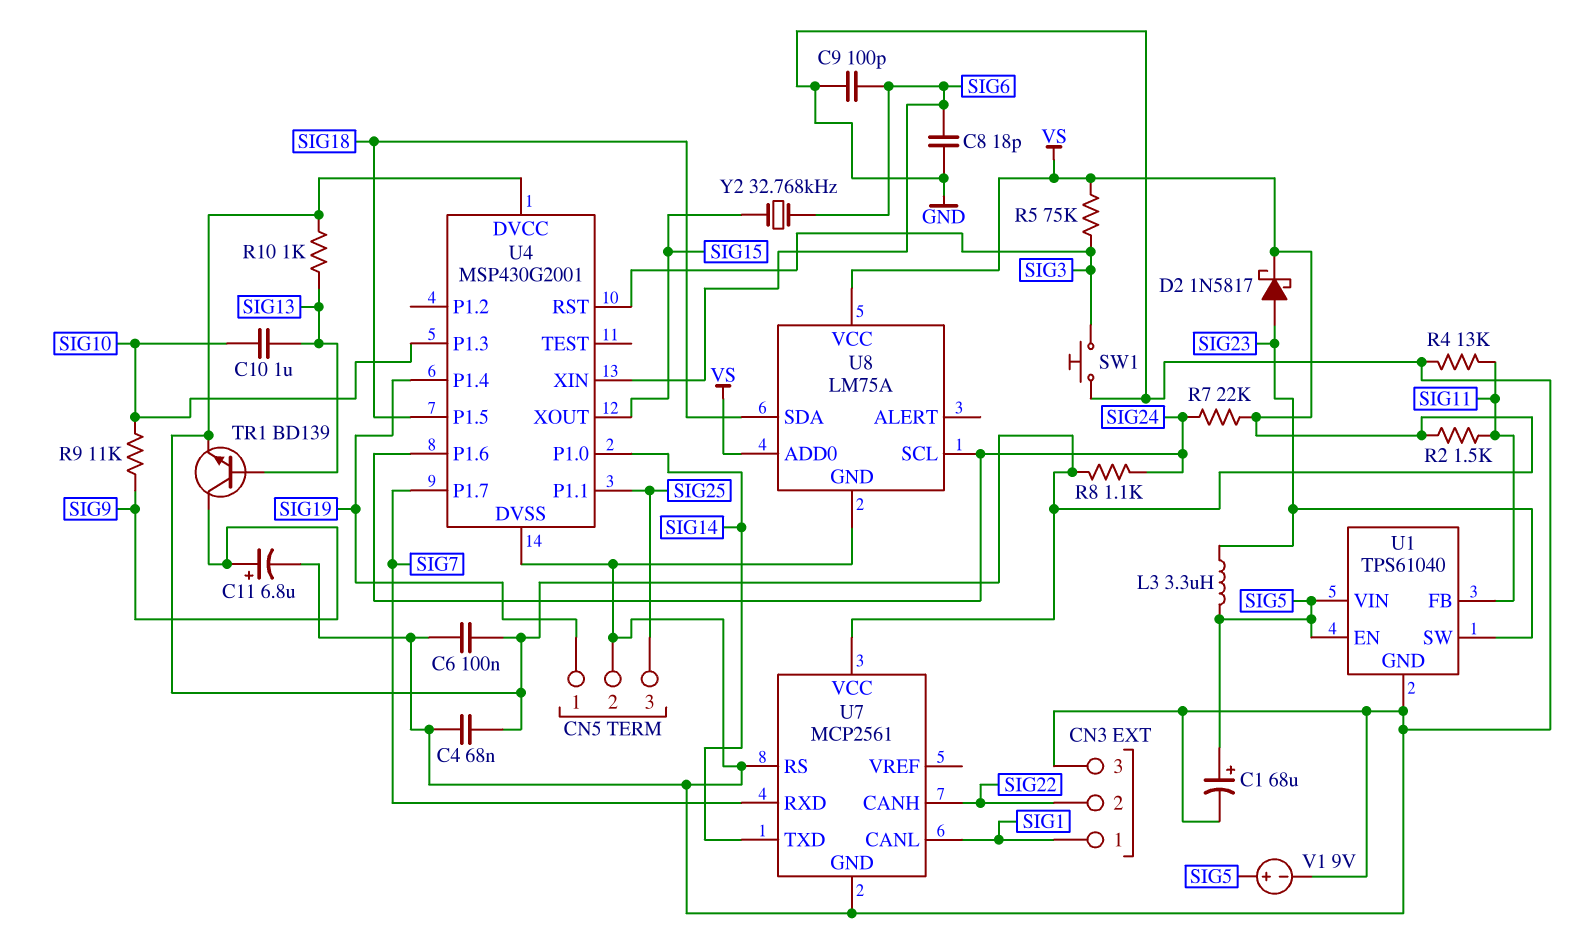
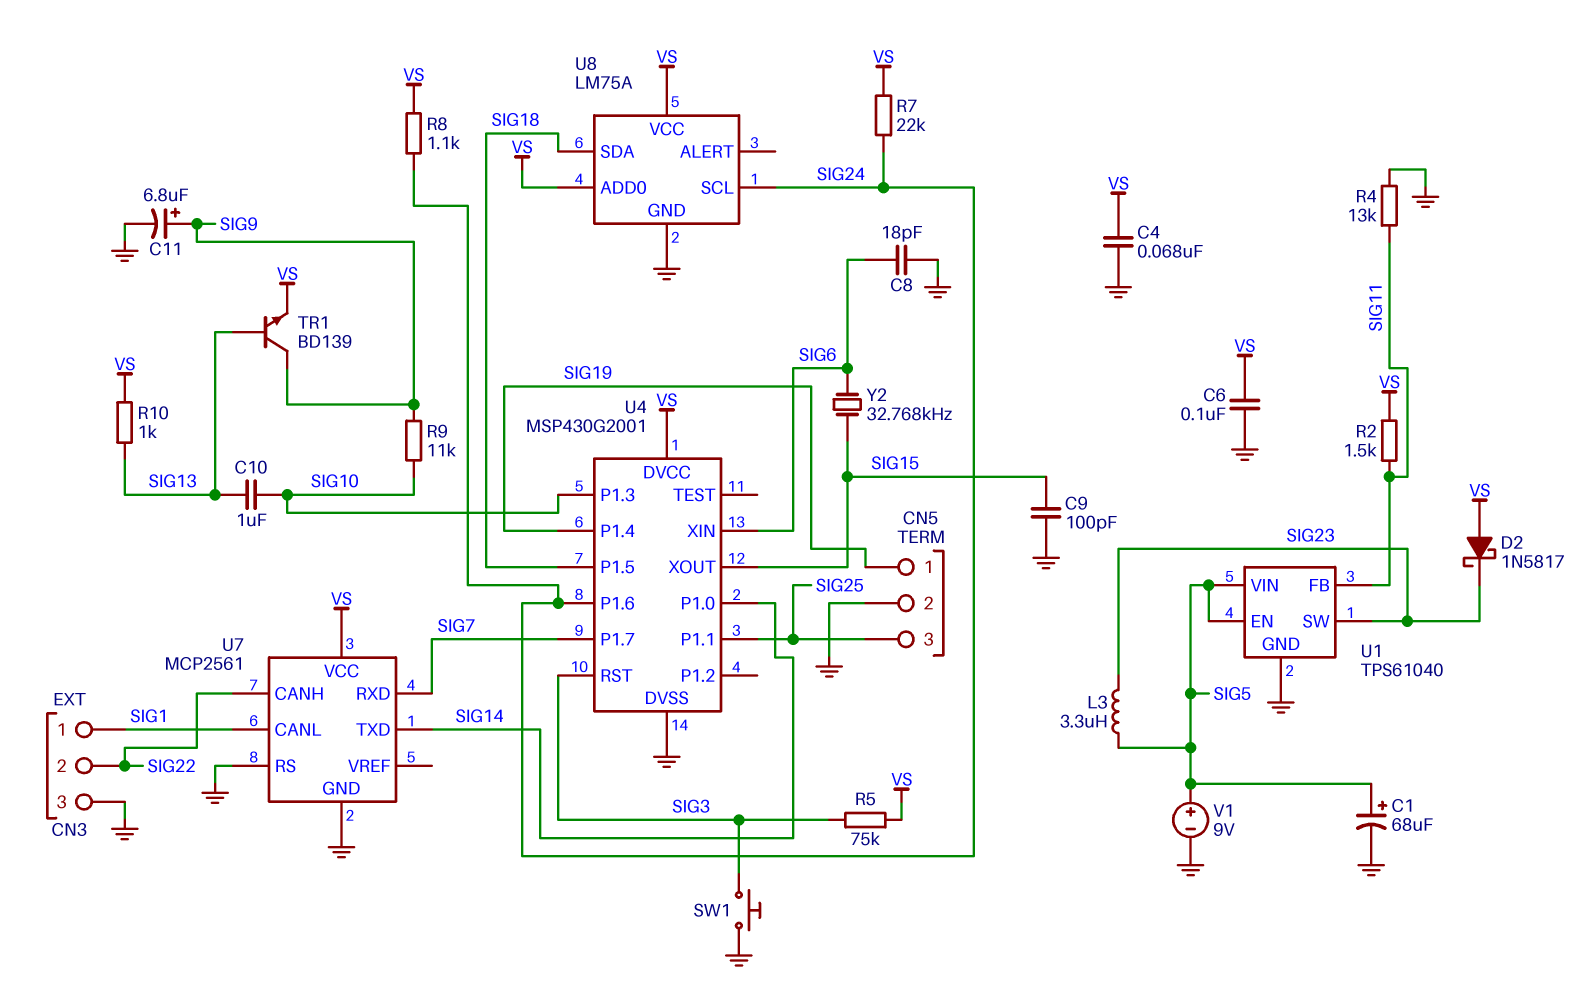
C9: 100pF (GND, SIG6) -> 100pF (GND, SIG15)
D2: schottky 1N5817 (A SIG23, K VS) -> schottky 1N5817 (A VS, K SIG23)

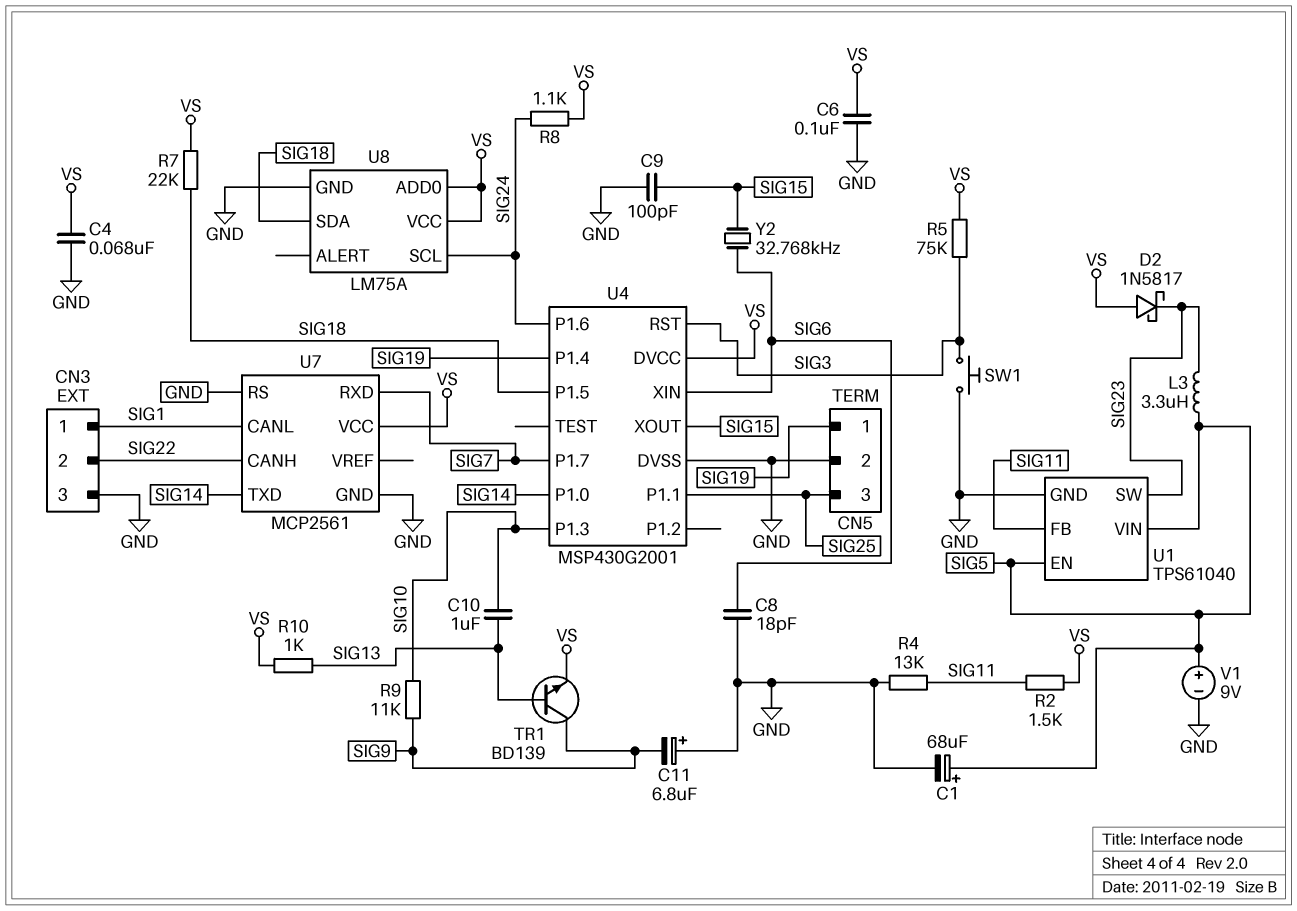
C11: 6.8uF (plus SIG9, minus GND) -> 6.8uF (plus GND, minus SIG9)
R7: 22k (SIG24, VS) -> 22k (SIG18, VS)

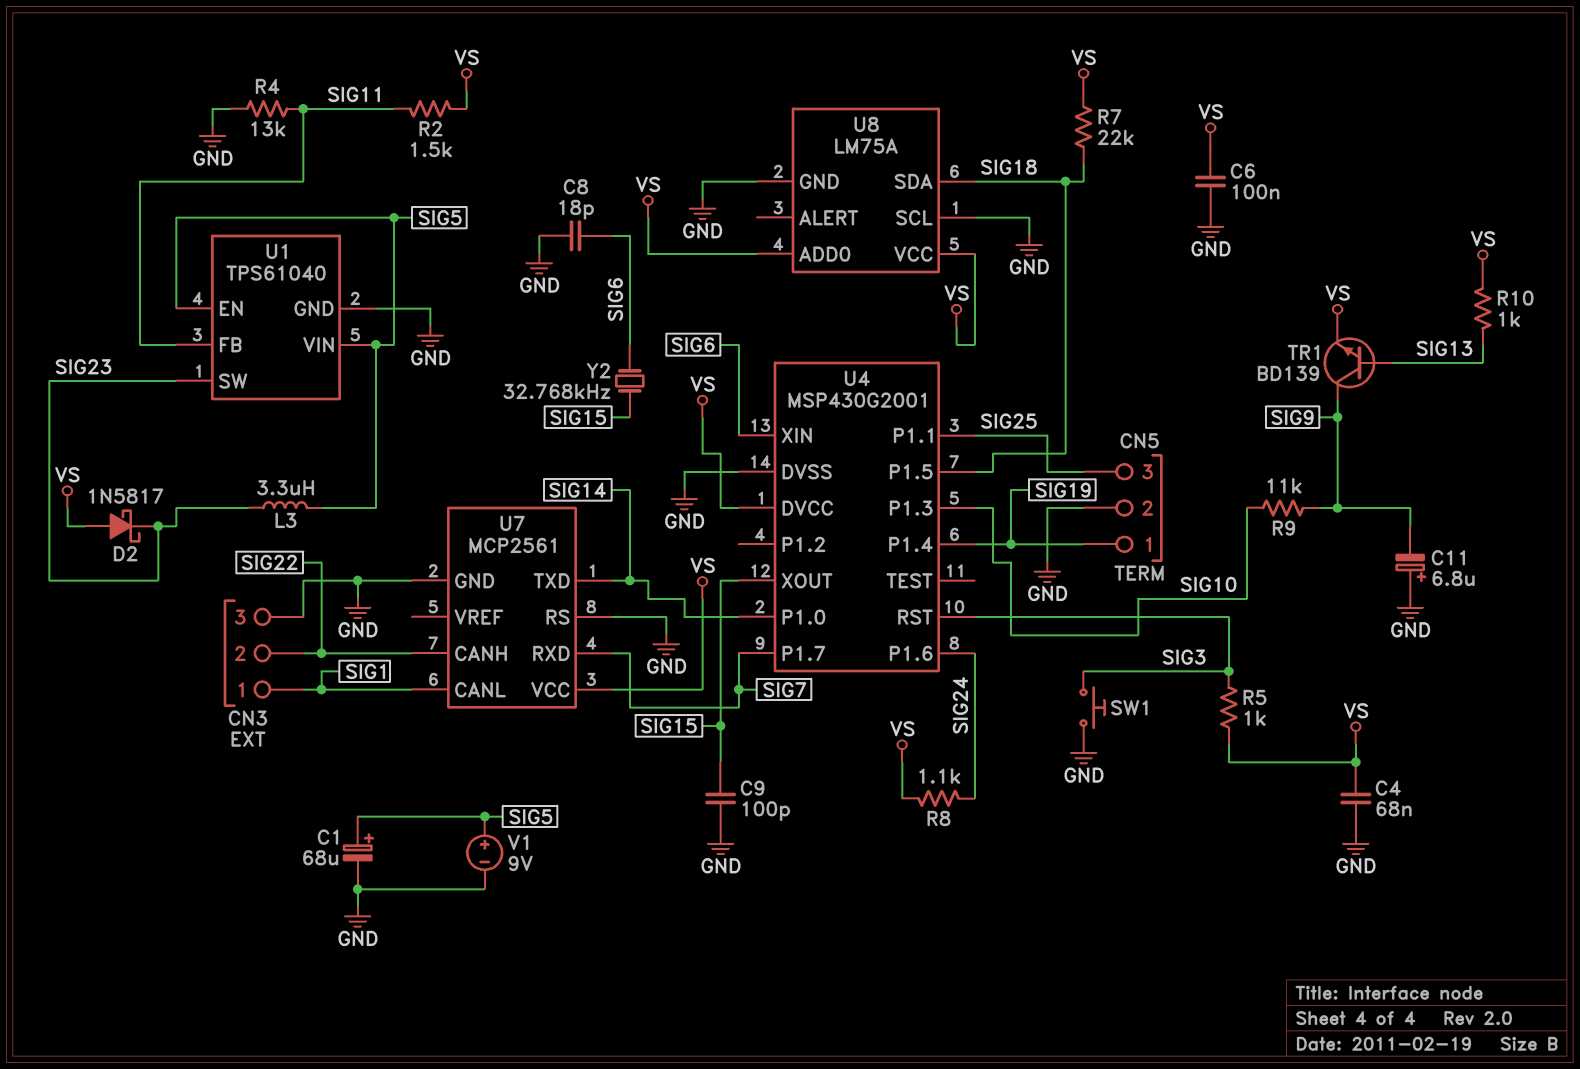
C10: 1uF (SIG10, SIG13) -> none
R5: 75k (SIG3, VS) -> 1k (SIG3, VS)
U8 pin SCL: SIG24 -> GND

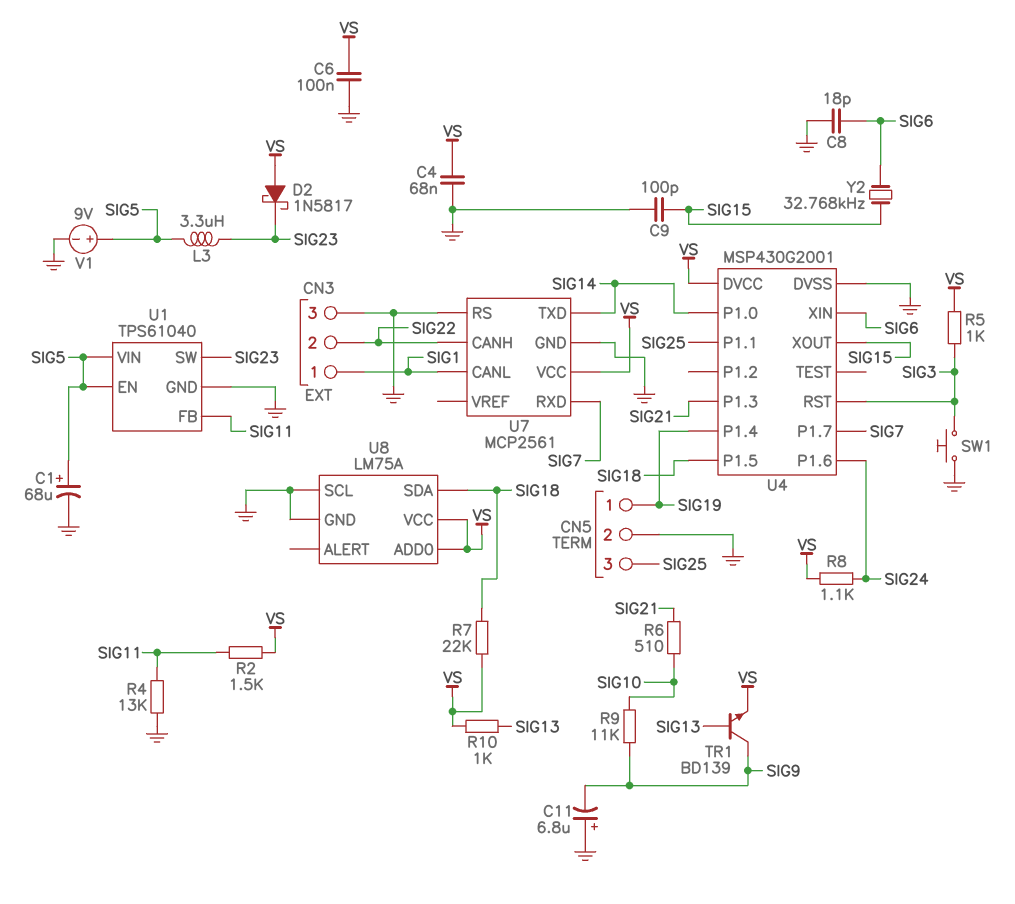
R6: none -> 510 (SIG10, SIG21)
U4 pin P1.3: SIG10 -> SIG21

